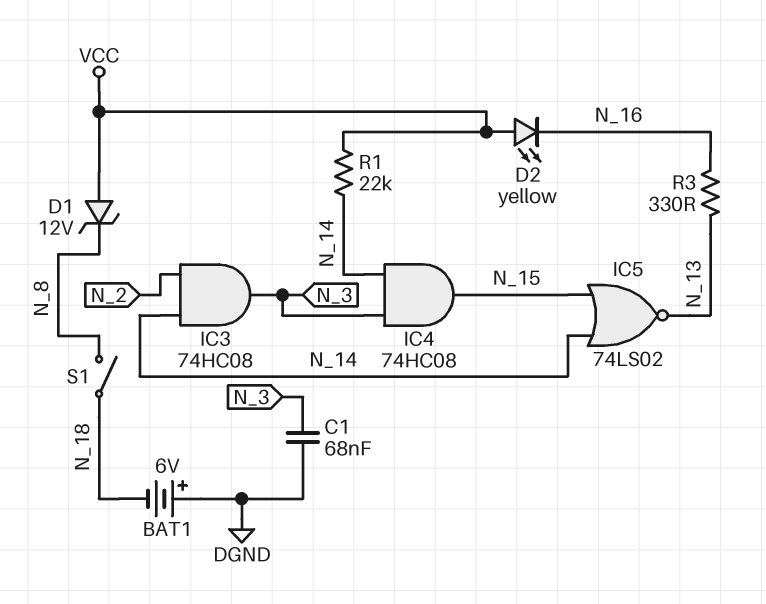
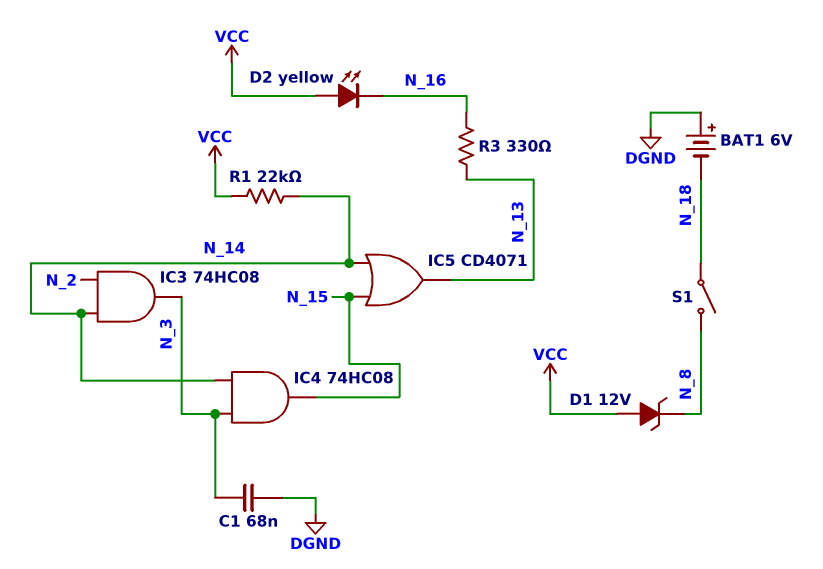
IC5: NOR 74LS02 (in N_14, in N_15, out N_13) -> OR CD4071 (in N_14, in N_15, out N_13)

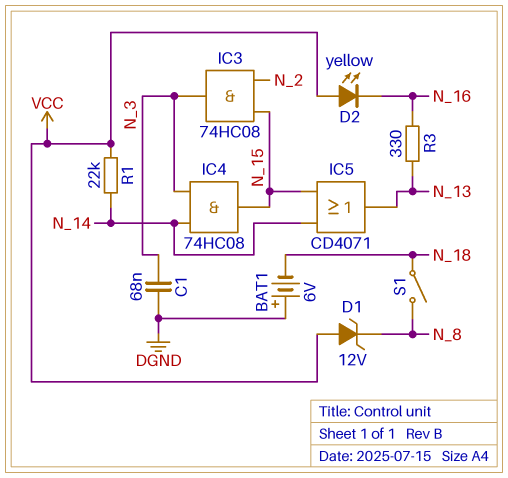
IC3: AND 74HC08 (in N_2, in N_14, out N_3) -> AND 74HC08 (in N_2, in N_15, out N_3)

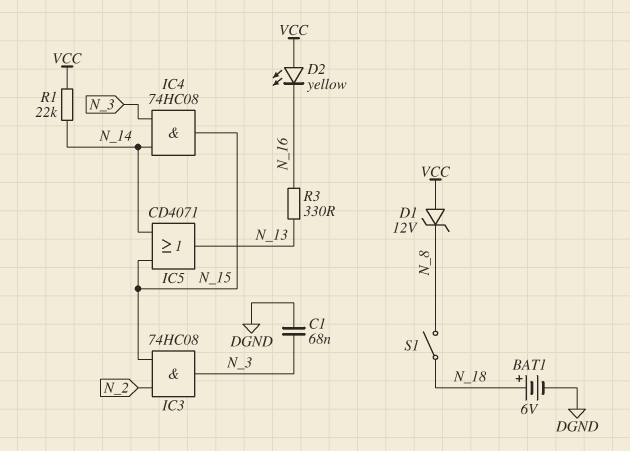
BAT1: 6V (plus DGND, minus N_18) -> 6V (plus N_18, minus DGND)

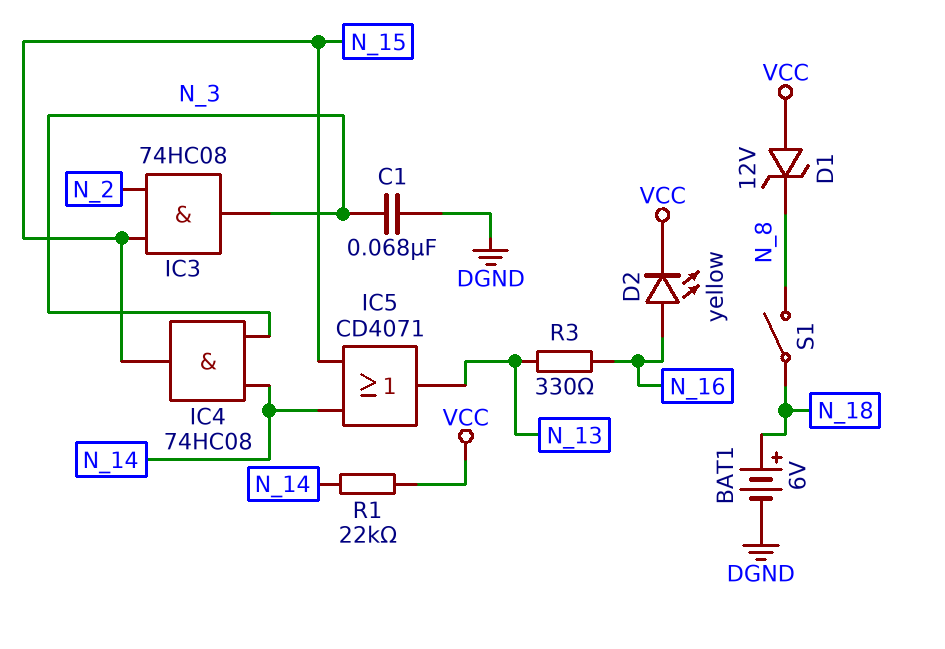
D2: LED yellow (A VCC, K N_16) -> LED yellow (A N_16, K VCC)

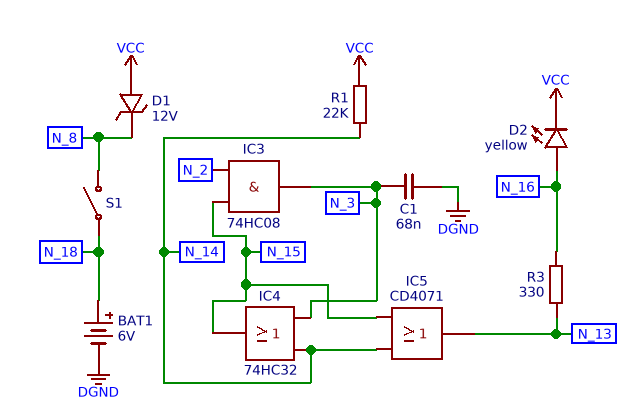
IC4: AND 74HC08 (in N_3, in N_14, out N_15) -> OR 74HC32 (in N_3, in N_14, out N_15)

